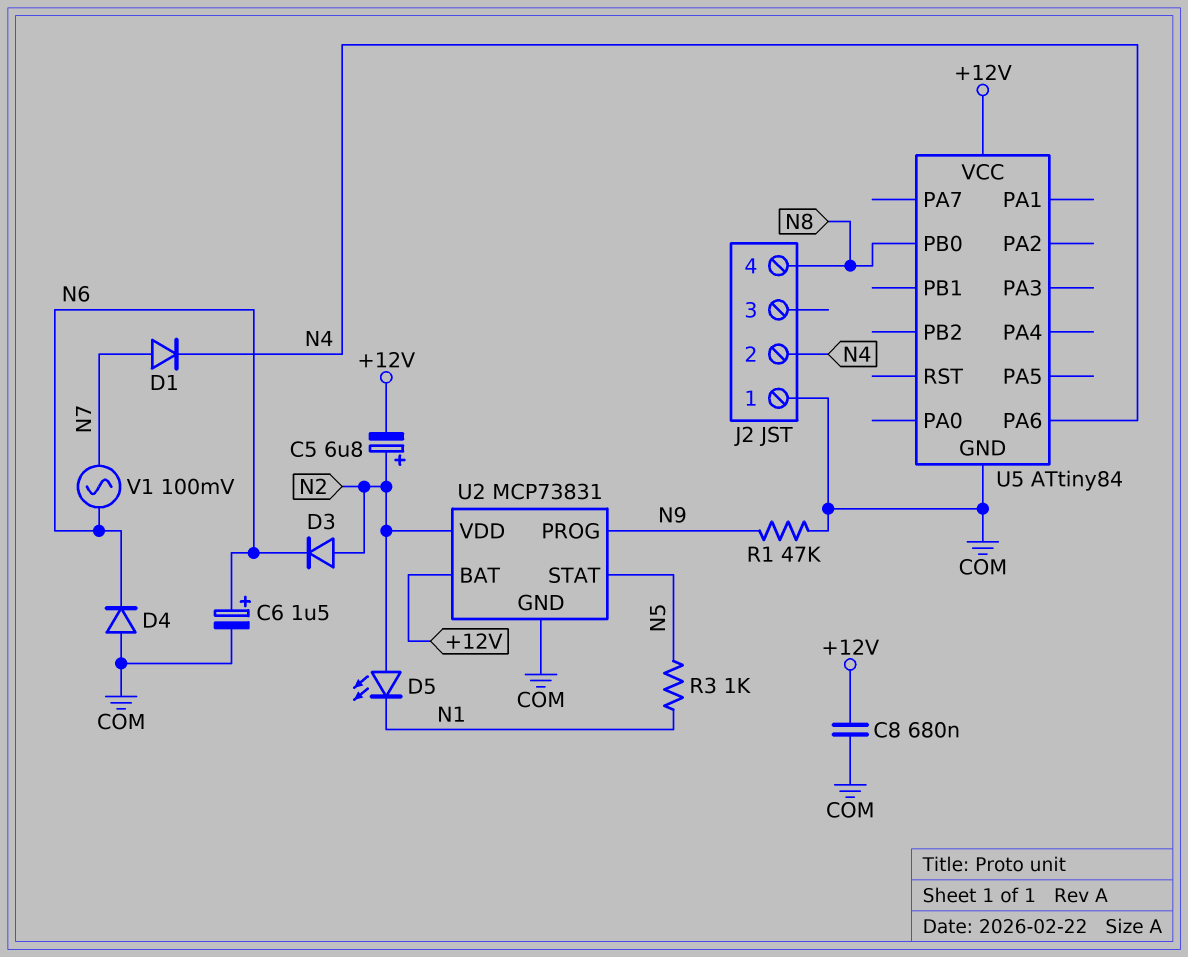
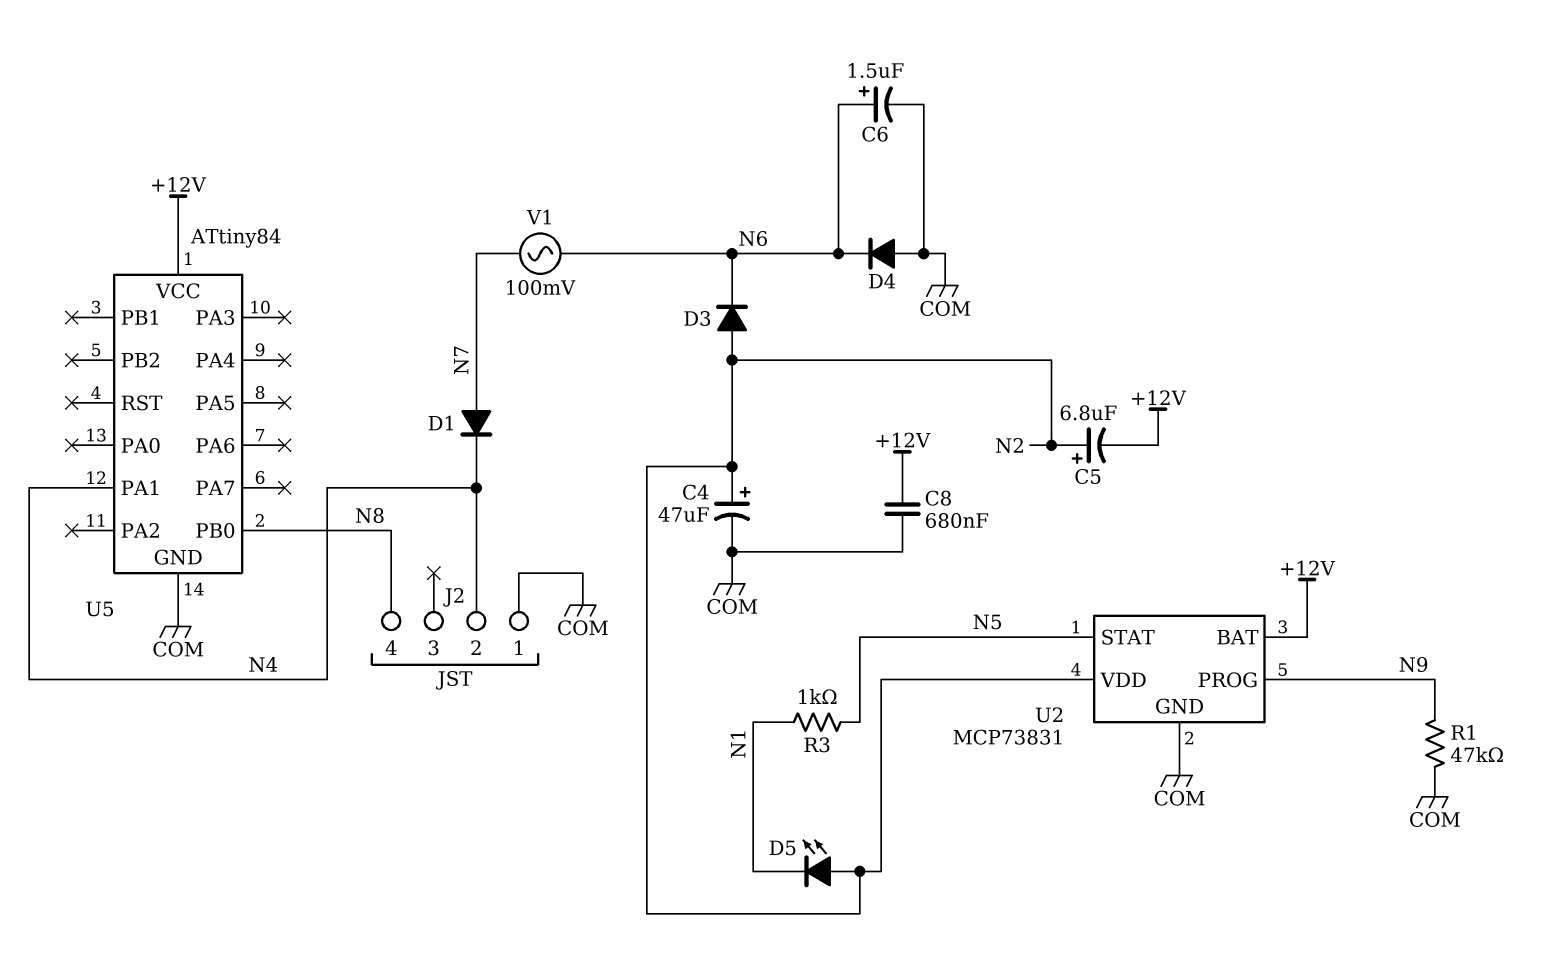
C4: none -> 47uF (plus N2, minus COM)
U5 pin PA1: none -> N4
U5 pin PA6: N4 -> none

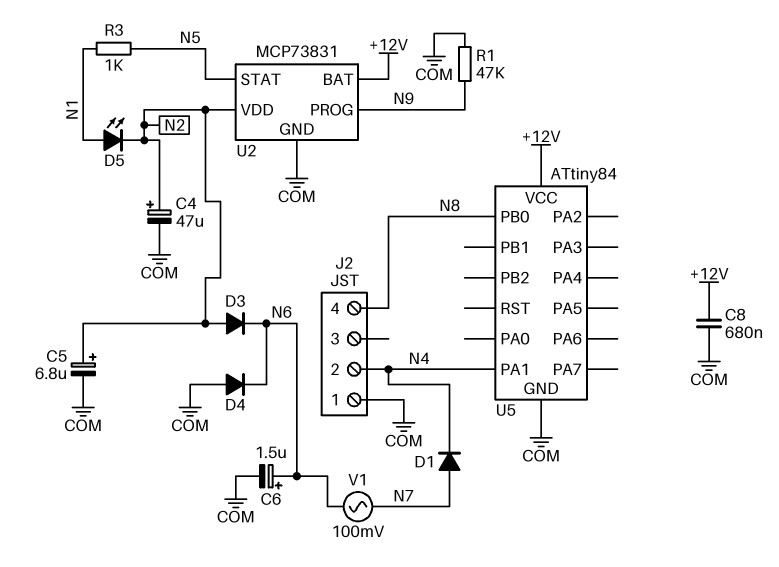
C5: 6.8uF (plus N2, minus +12V) -> 6.8uF (plus N2, minus COM)
D5: LED (A N2, K N1) -> LED (A N1, K N2)

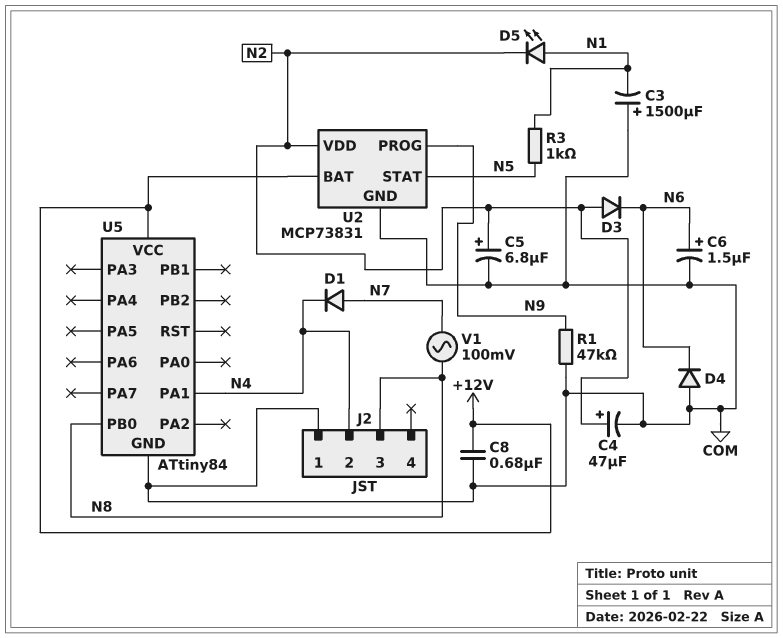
C3: none -> 1500uF (plus COM, minus N1)
J2 pin 3: none -> N8
J2 pin 4: N8 -> none
V1: AC 100mV (N6, N7) -> AC 100mV (N7, N8)

